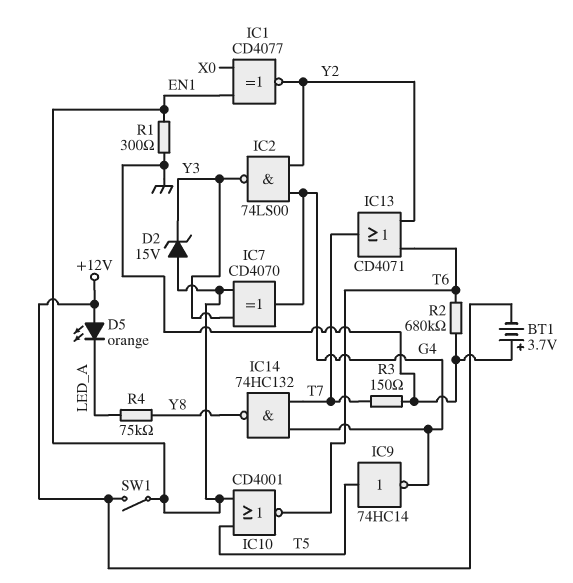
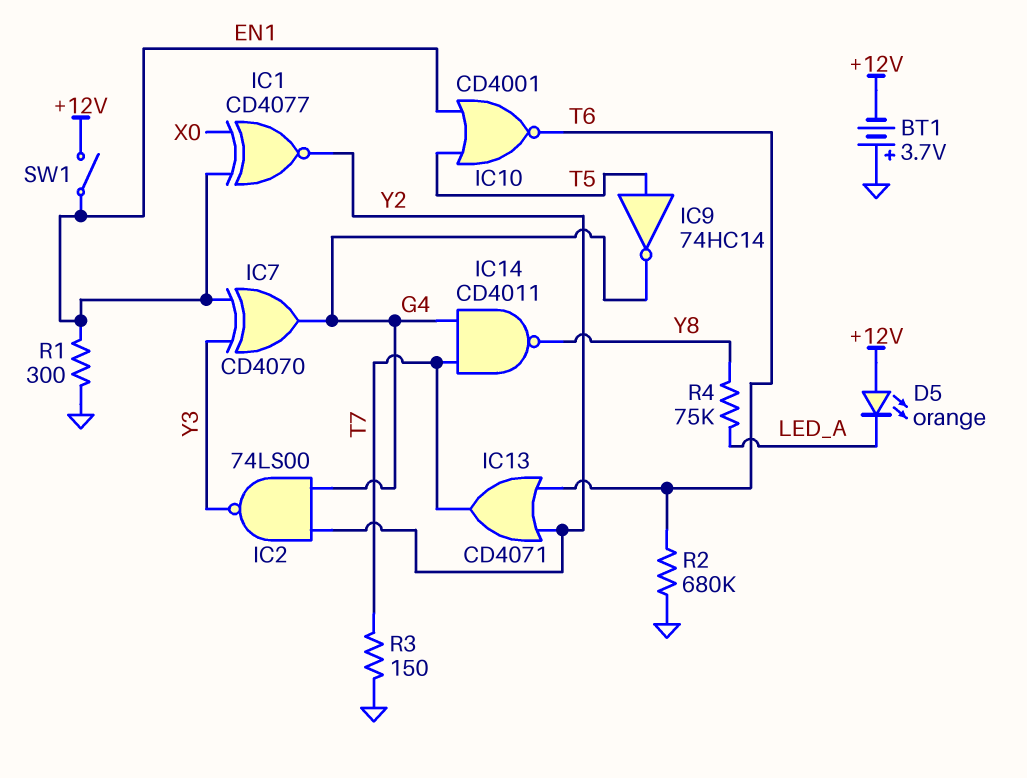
D2: zener 15V (A EN1, K Y3) -> none
IC14: NAND 74HC132 (in G4, in T7, out Y8) -> NAND CD4011 (in G4, in T7, out Y8)

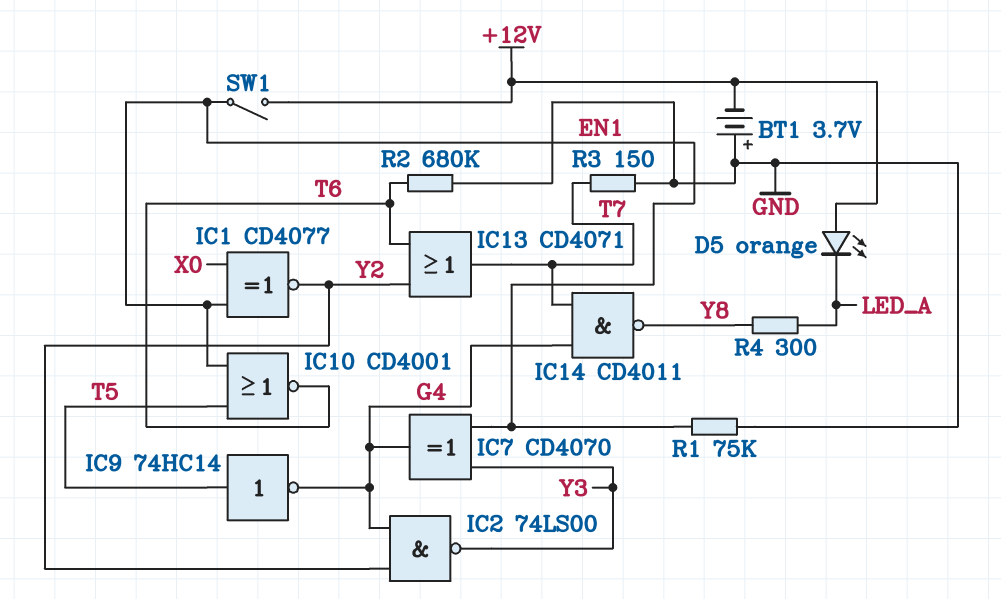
R1: 300 (EN1, GND) -> 75k (EN1, GND)
R4: 75k (LED_A, Y8) -> 300 (LED_A, Y8)

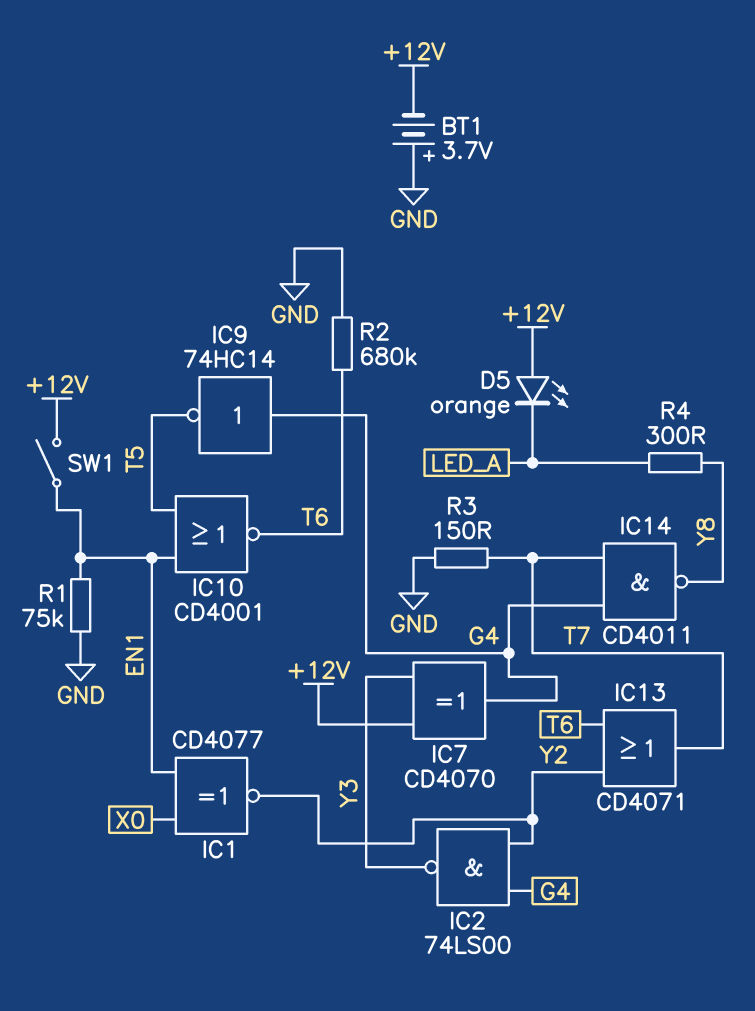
IC7: XOR CD4070 (in EN1, in Y3, out G4) -> XOR CD4070 (in +12V, in Y3, out G4)
IC9: NOT 74HC14 (in T5, out G4) -> NOT 74HC14 (in G4, out T5)

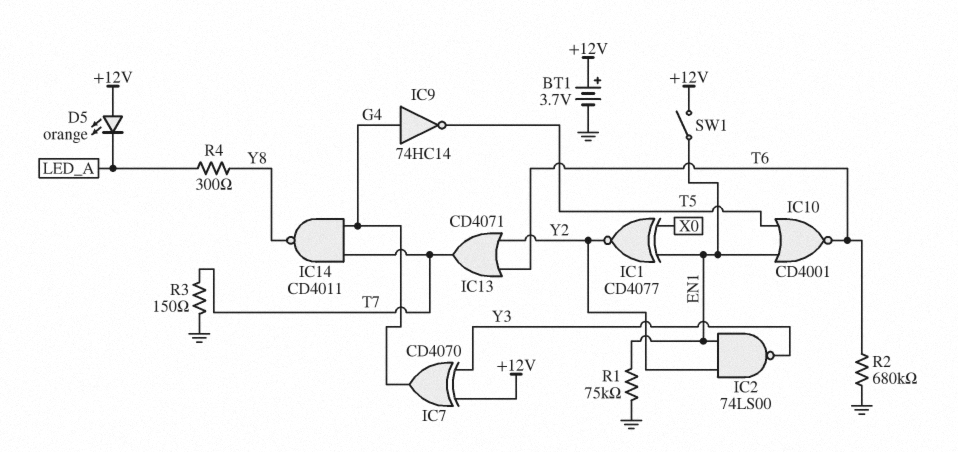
BT1: 3.7V (plus GND, minus +12V) -> 3.7V (plus +12V, minus GND)
IC2: NAND 74LS00 (in G4, in Y2, out Y3) -> NAND 74LS00 (in EN1, in Y2, out Y3)

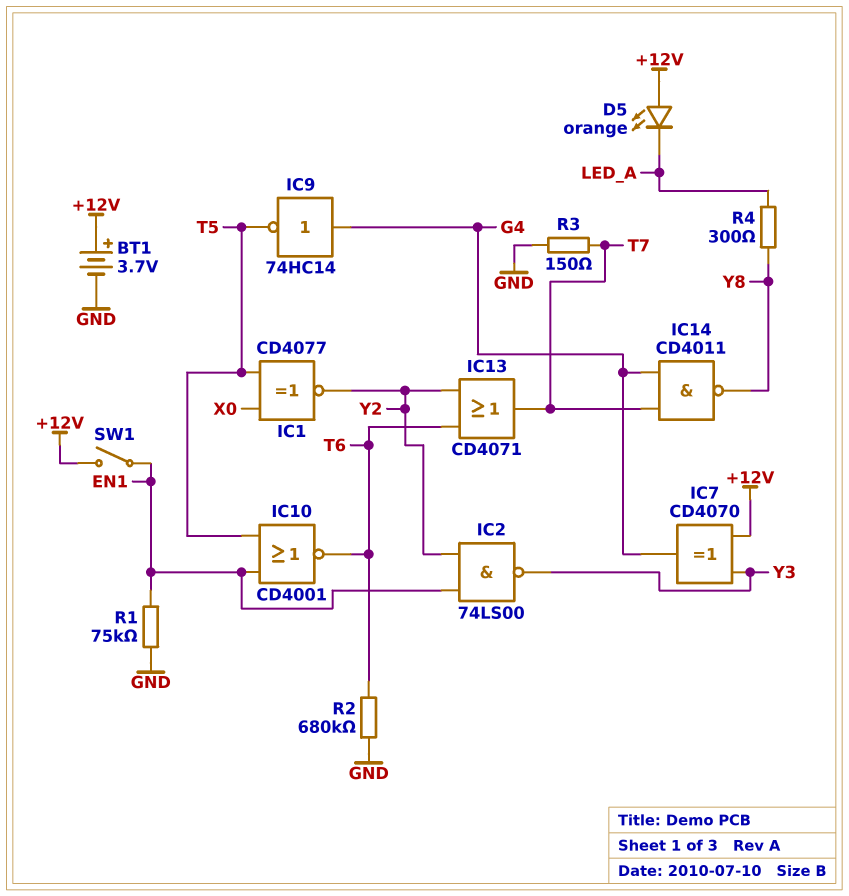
IC1: XNOR CD4077 (in EN1, in X0, out Y2) -> XNOR CD4077 (in T5, in X0, out Y2)

